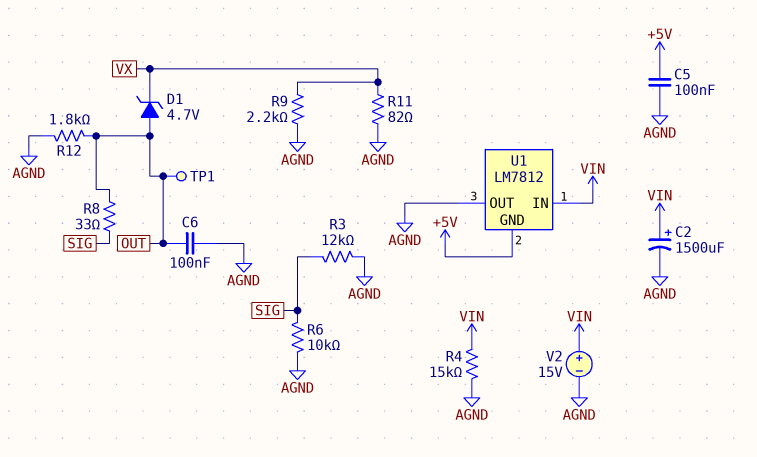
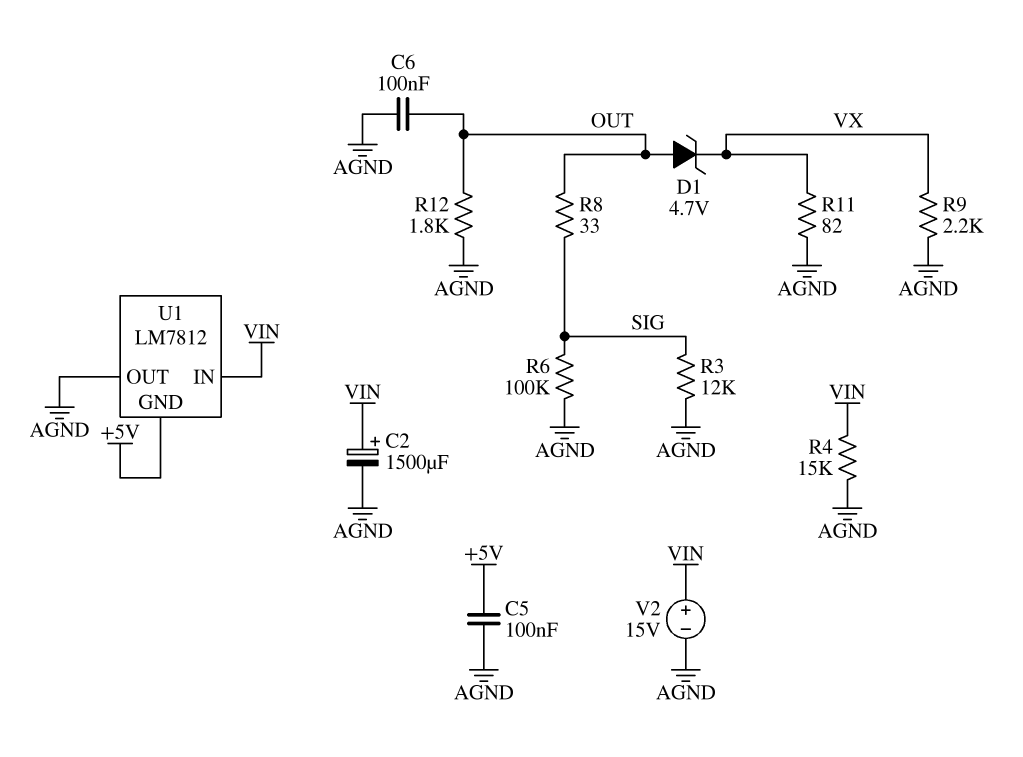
R6: 10k (AGND, SIG) -> 100k (AGND, SIG)
TP1: test point (OUT) -> none

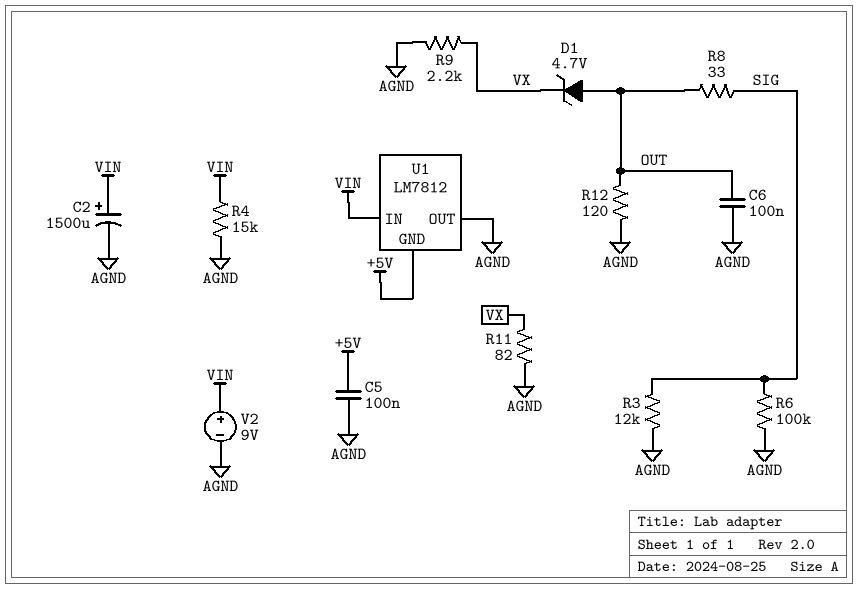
R12: 1.8k (AGND, OUT) -> 120 (AGND, OUT)
V2: 15V (plus VIN, minus AGND) -> 9V (plus VIN, minus AGND)

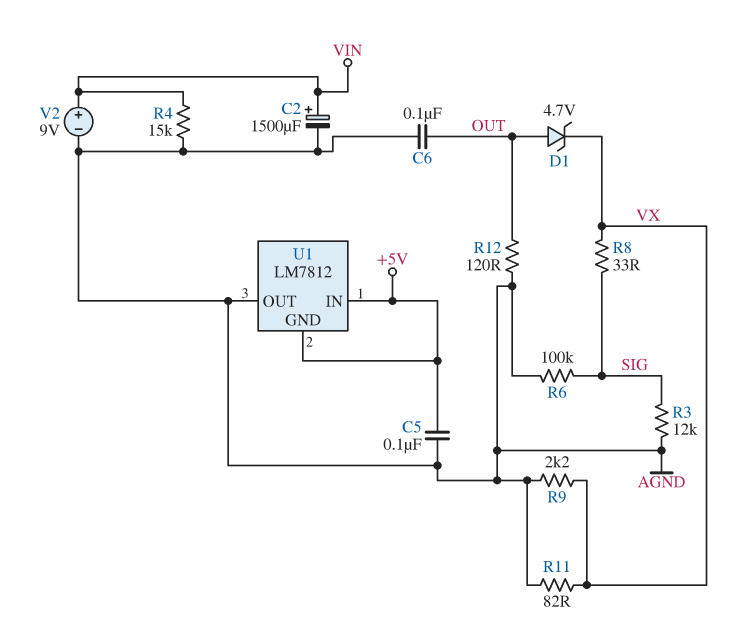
R8: 33 (OUT, SIG) -> 33 (SIG, VX)
U1 pin IN: VIN -> +5V

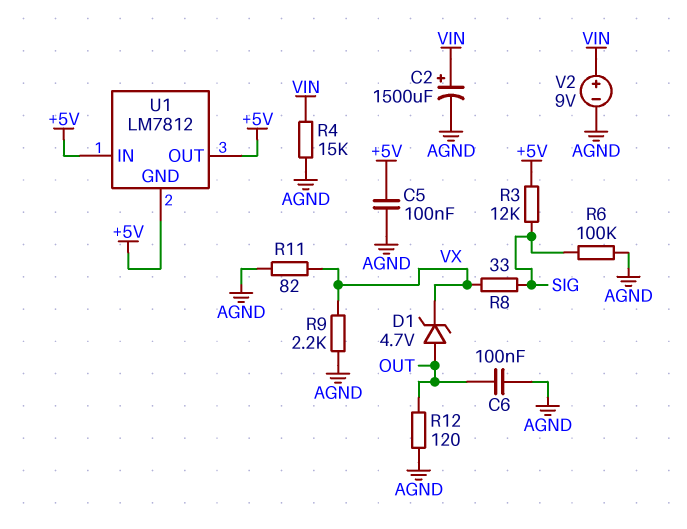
R3: 12k (AGND, SIG) -> 12k (+5V, SIG)
U1 pin OUT: AGND -> +5V

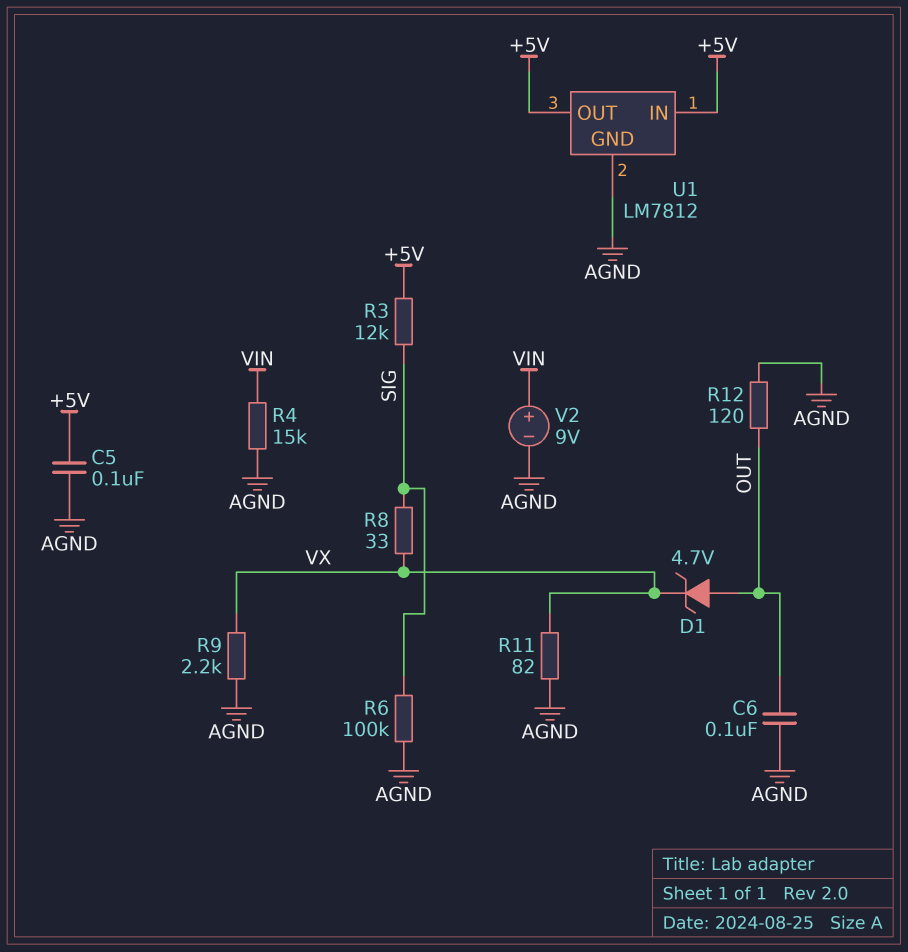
C2: 1500uF (plus VIN, minus AGND) -> none
U1 pin GND: +5V -> AGND

